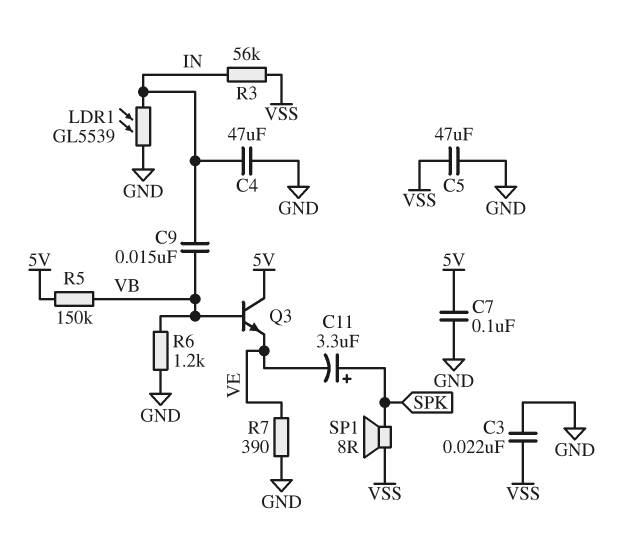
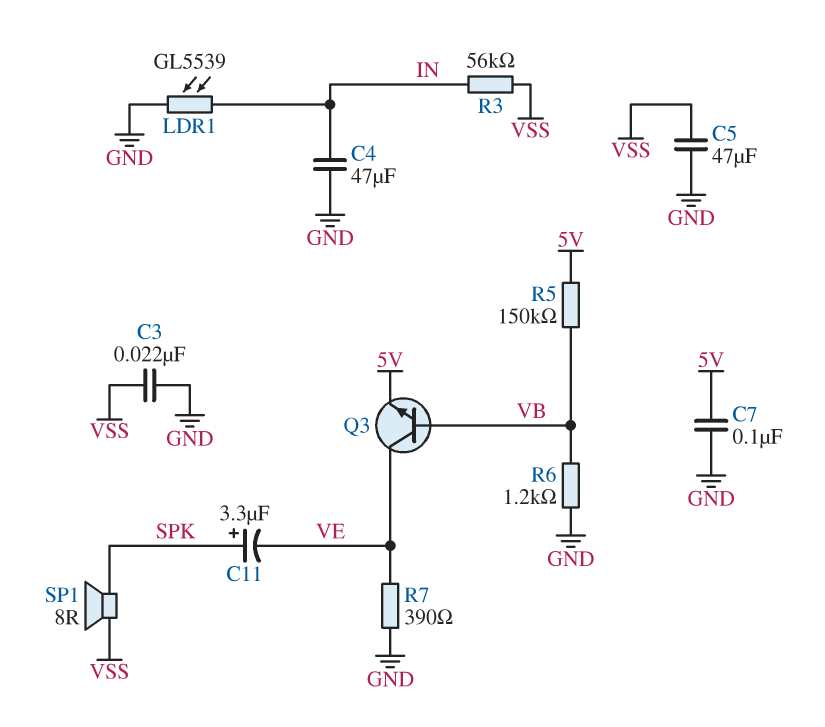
C9: 15nF (IN, VB) -> none
Q3: NPN (B VB, C 5V, E VE) -> NPN (B VB, C VE, E 5V)

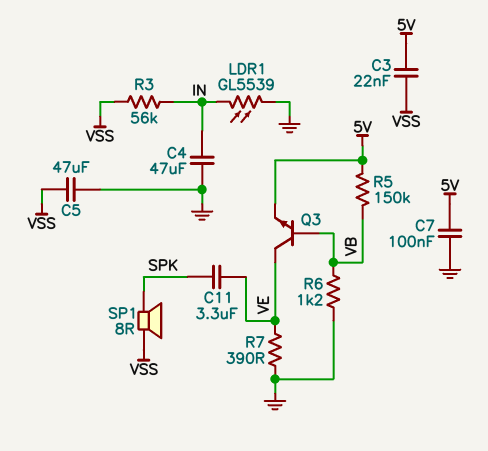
C3: 22nF (GND, VSS) -> 22nF (5V, VSS)
C11: 3.3uF (plus SPK, minus VE) -> 3.3uF (SPK, VE)

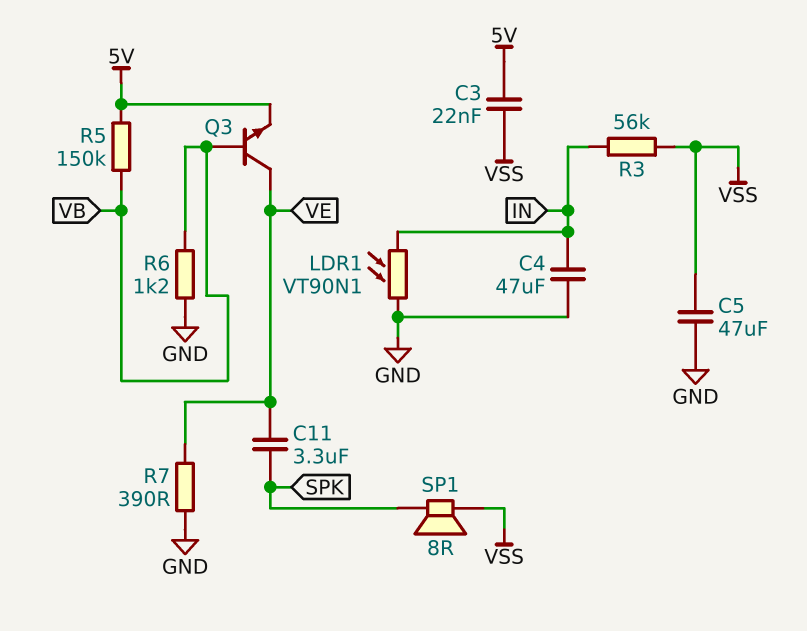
C7: 100nF (5V, GND) -> none
LDR1: GL5539 (GND, IN) -> VT90N1 (GND, IN)

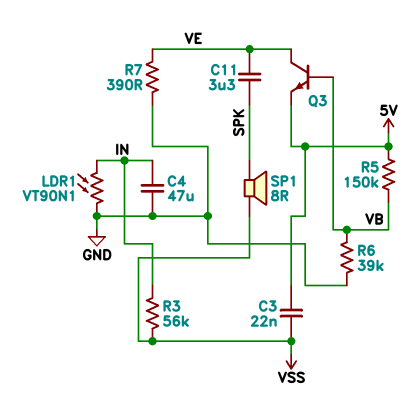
C5: 47uF (GND, VSS) -> none
R6: 1.2k (GND, VB) -> 39k (GND, VB)

